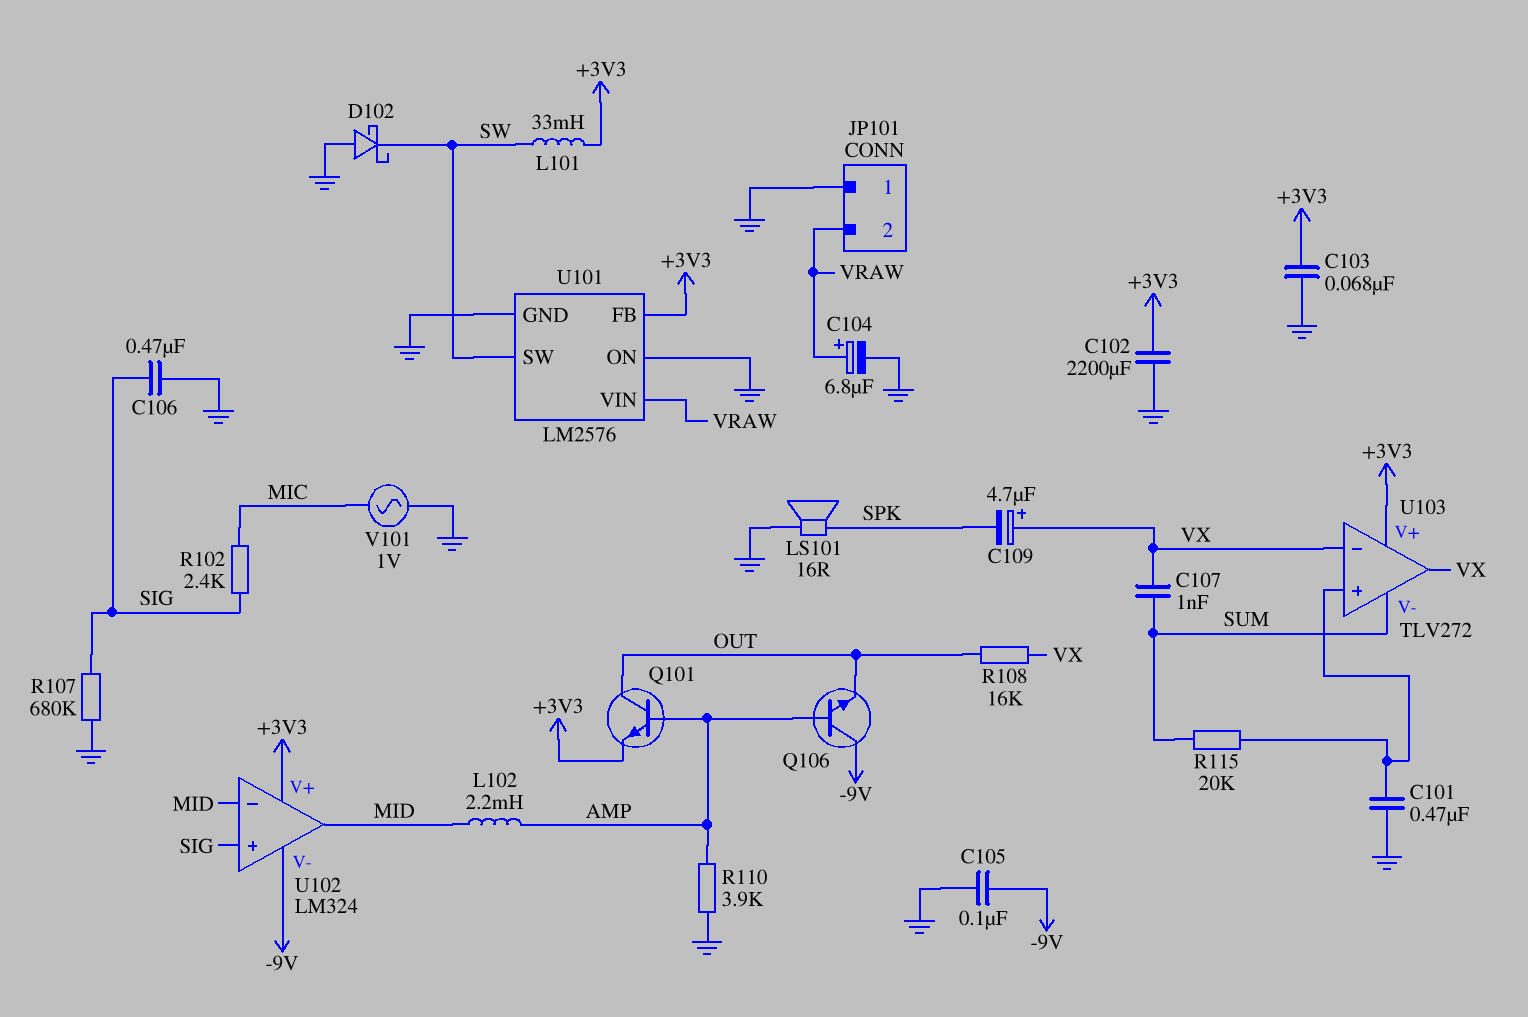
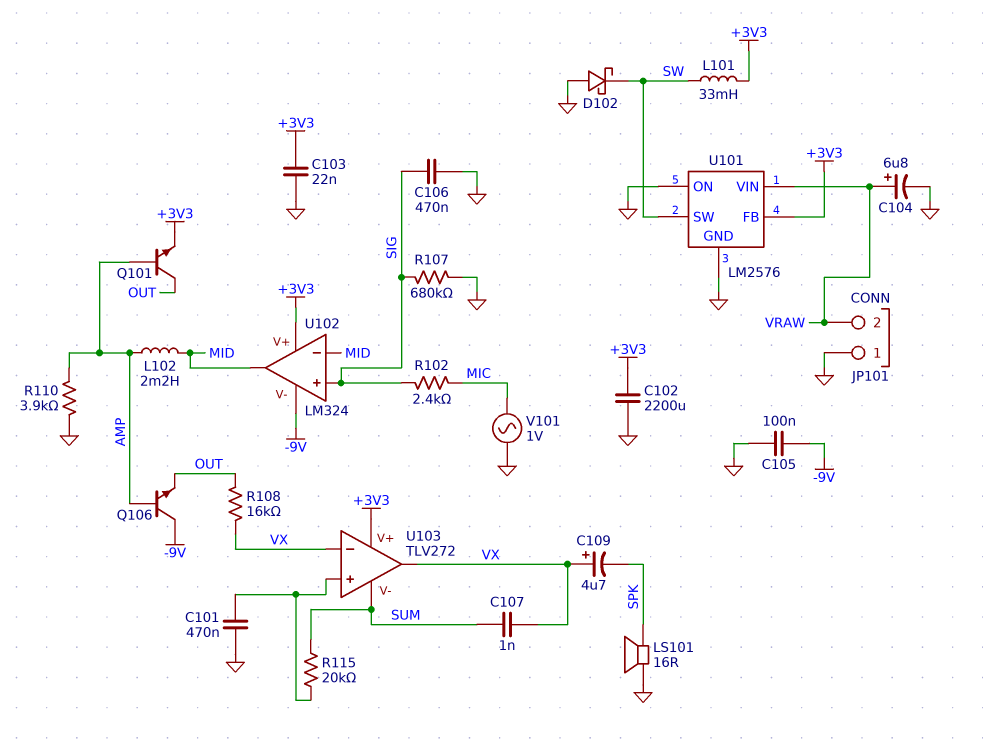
C103: 68nF (+3V3, GND) -> 22nF (+3V3, GND)

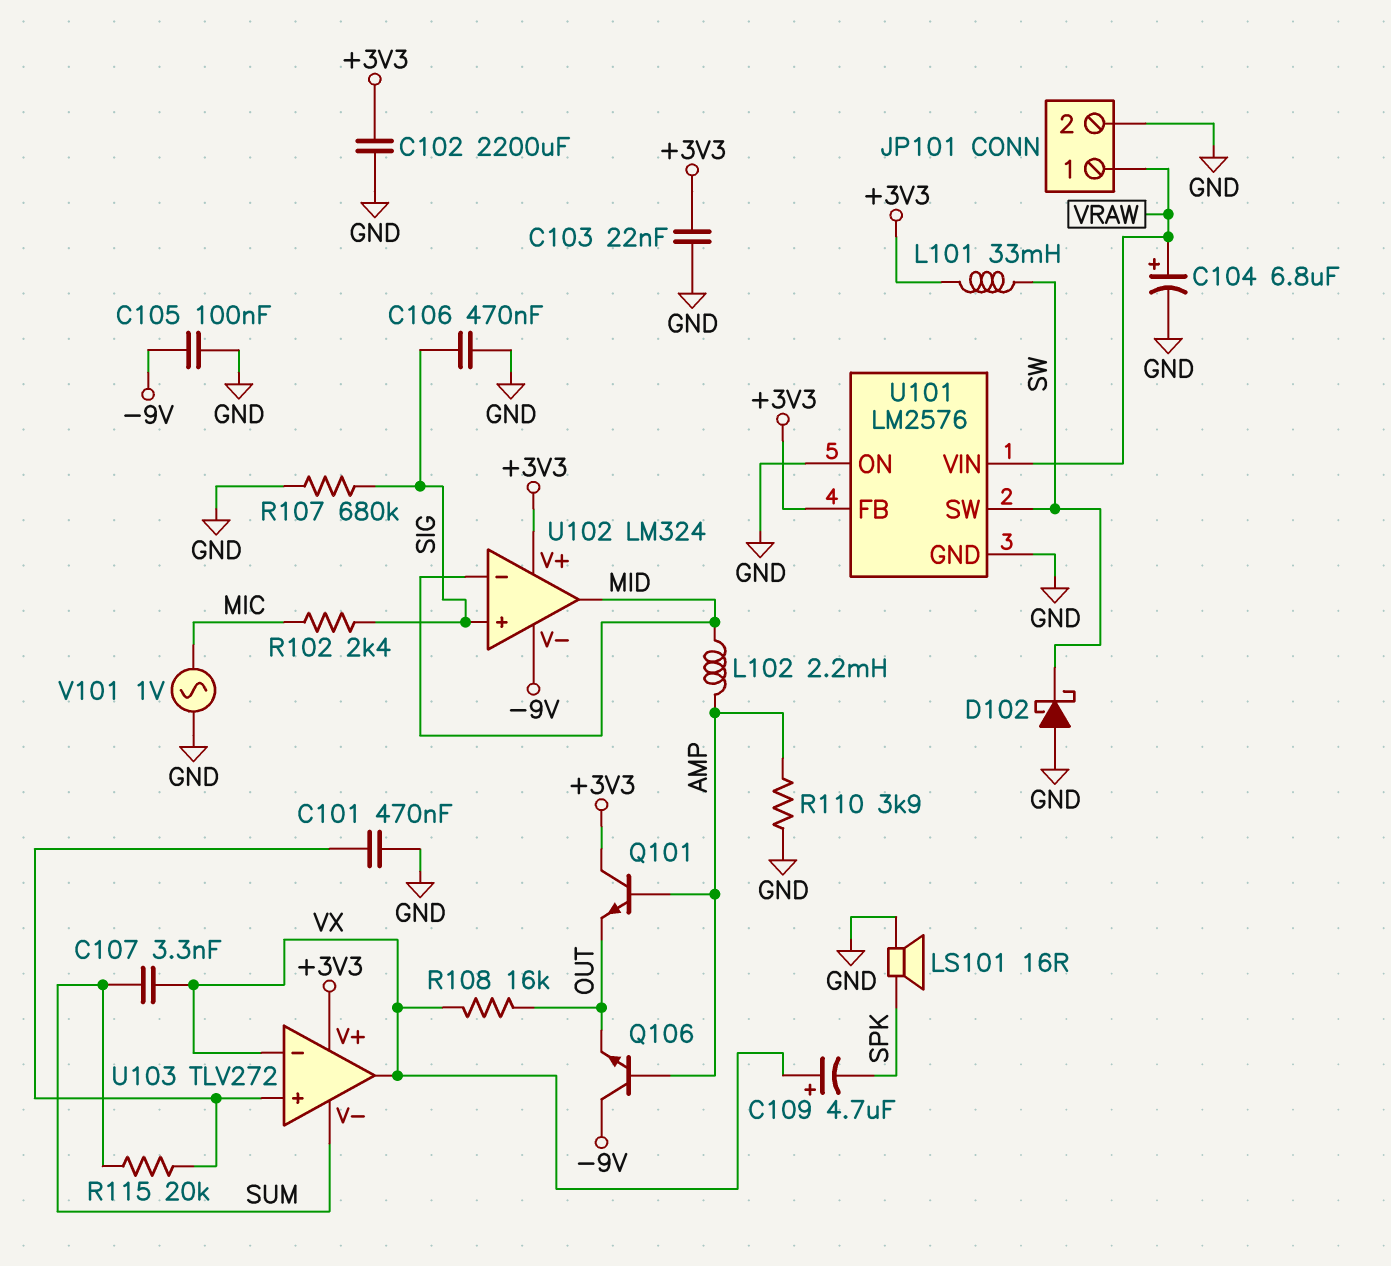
C107: 1nF (SUM, VX) -> 3.3nF (SUM, VX)
JP101 pin 1: GND -> VRAW
JP101 pin 2: VRAW -> GND
Q101: NPN (B AMP, C OUT, E +3V3) -> NPN (B AMP, C +3V3, E OUT)

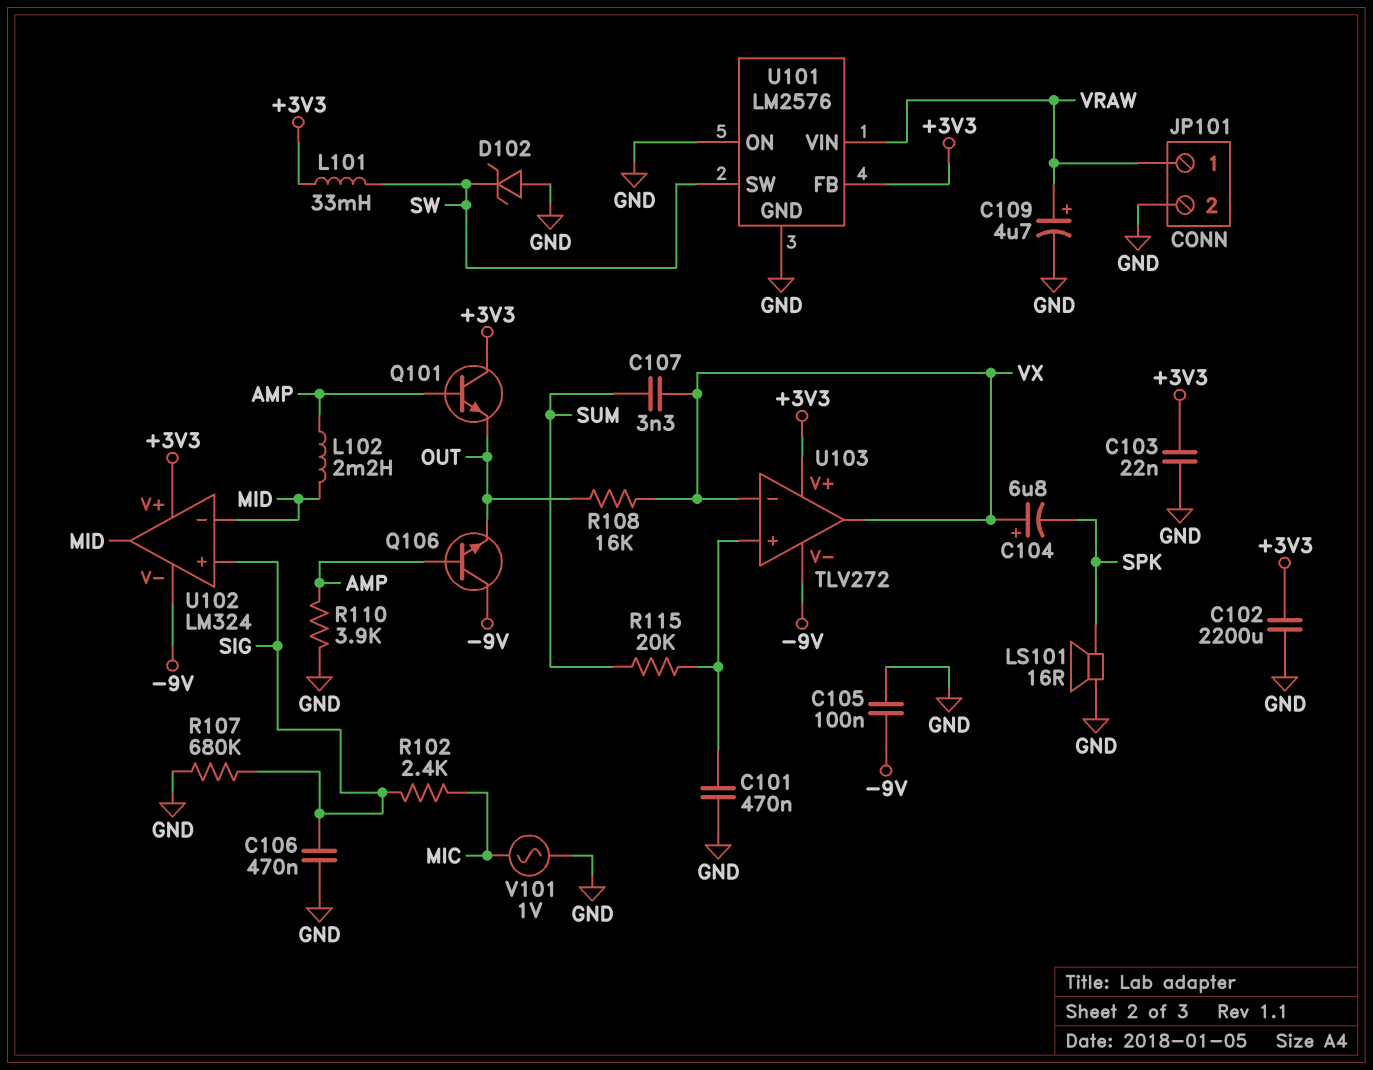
C104: 6.8uF (plus VRAW, minus GND) -> 6.8uF (plus VX, minus SPK)
C109: 4.7uF (plus VX, minus SPK) -> 4.7uF (plus VRAW, minus GND)
D102: schottky (A GND, K SW) -> zener (A GND, K SW)
U103 pin V-: SUM -> -9V

